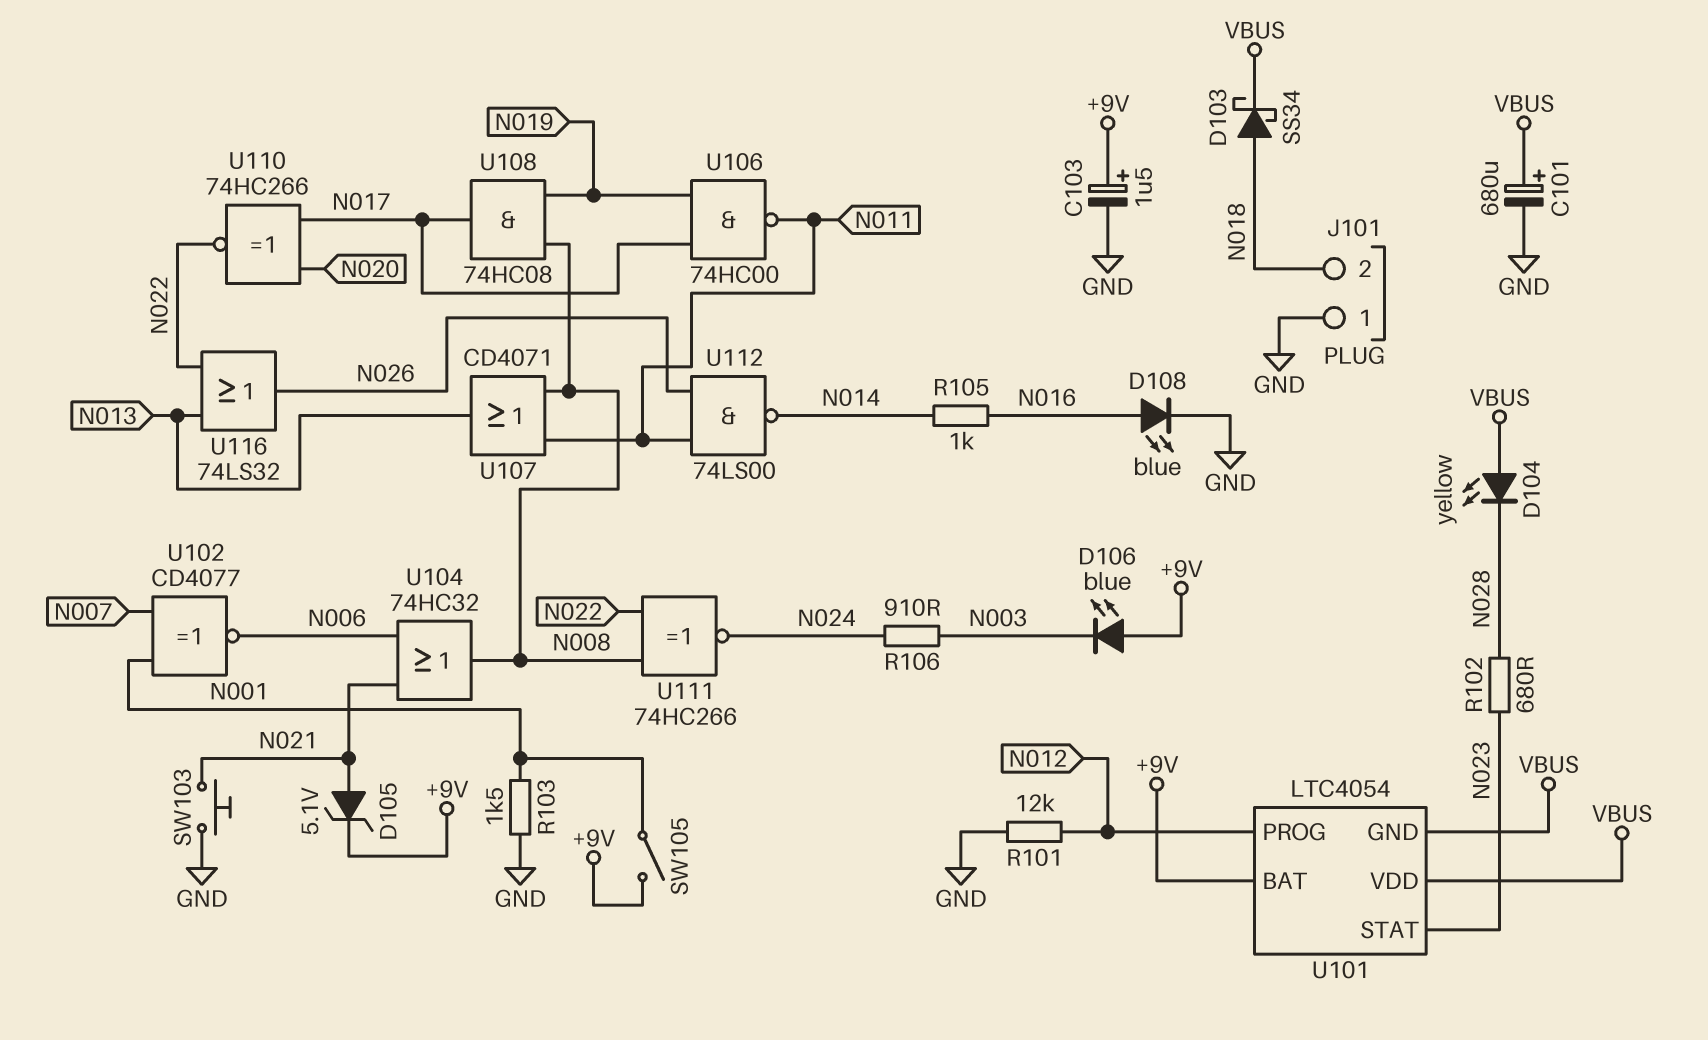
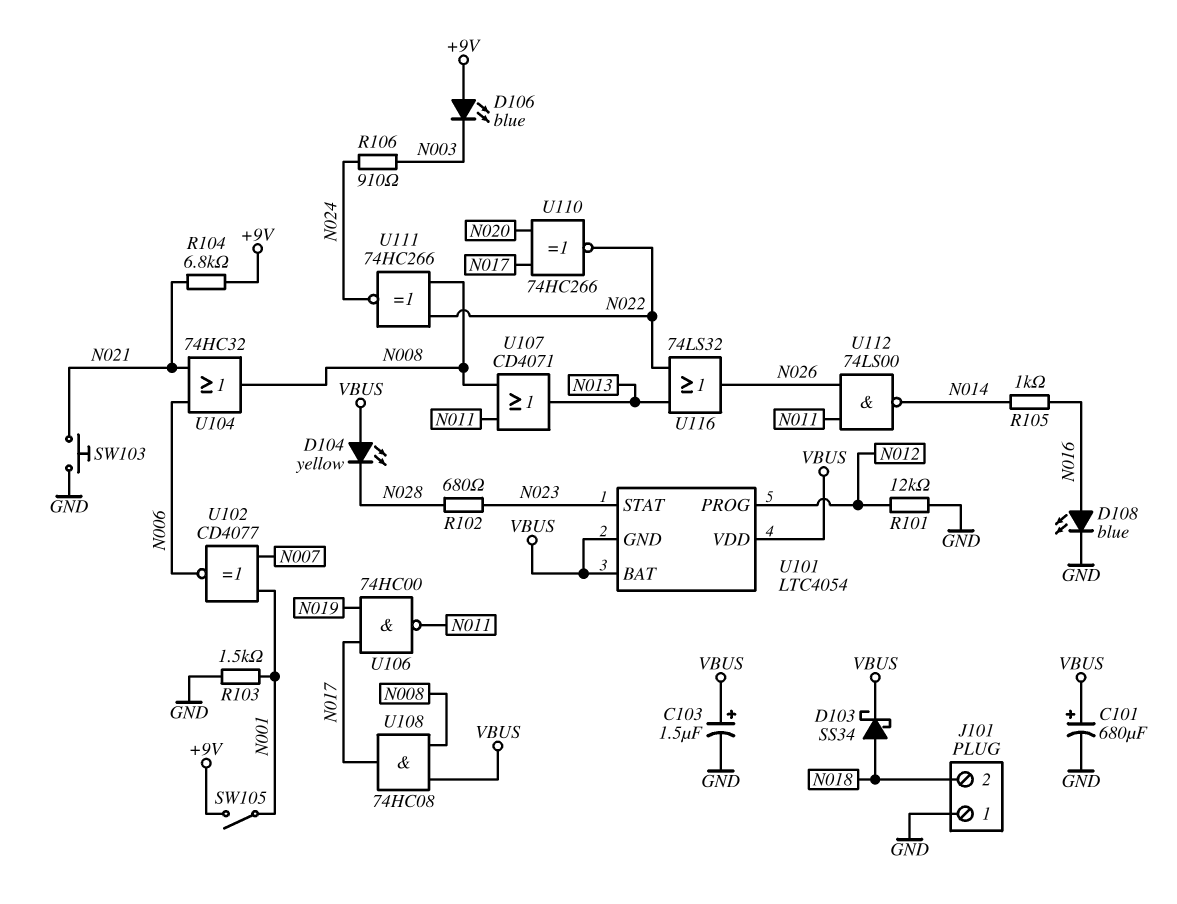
C103: 1.5uF (plus +9V, minus GND) -> 1.5uF (plus VBUS, minus GND)
D105: zener 5.1V (A N021, K +9V) -> none
R104: none -> 6.8k (+9V, N021)
U101 pin BAT: +9V -> VBUS
U108: AND 74HC08 (in N008, in N019, out N017) -> AND 74HC08 (in N008, in VBUS, out N017)

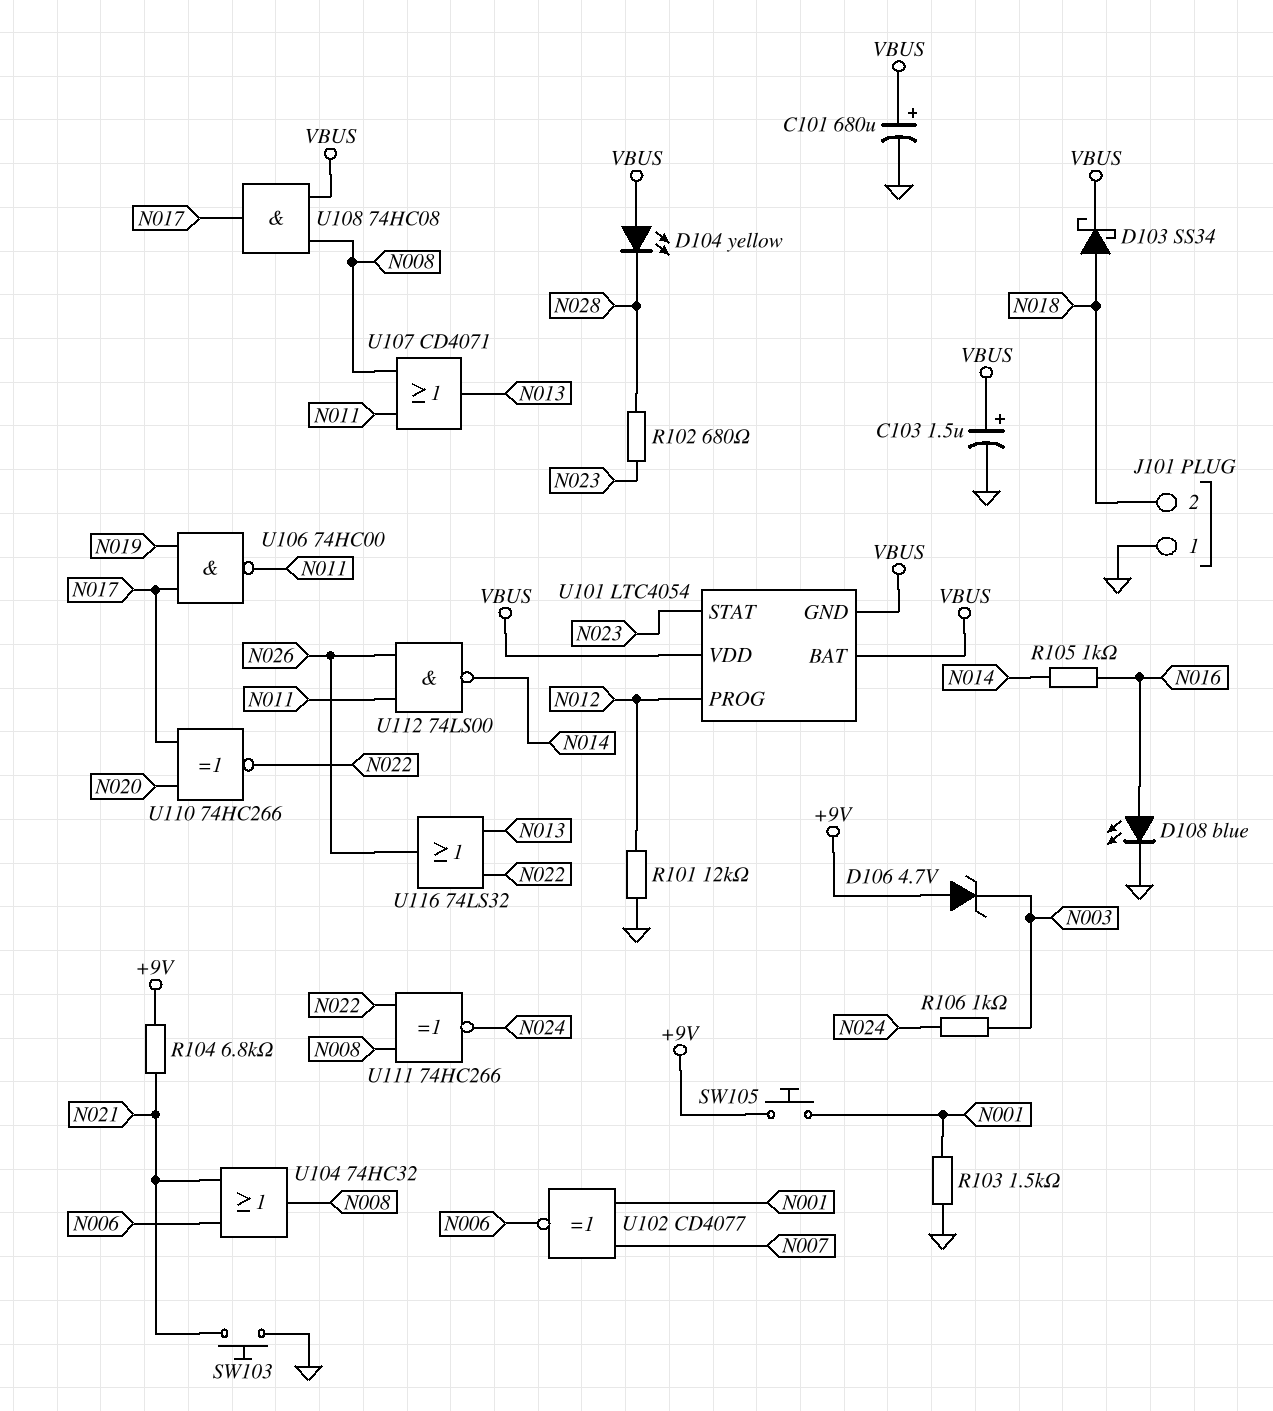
D106: LED blue (A +9V, K N003) -> zener 4.7V (A +9V, K N003)
R106: 910 (N003, N024) -> 1k (N003, N024)
SW105: switch (+9V, N001) -> button (+9V, N001)

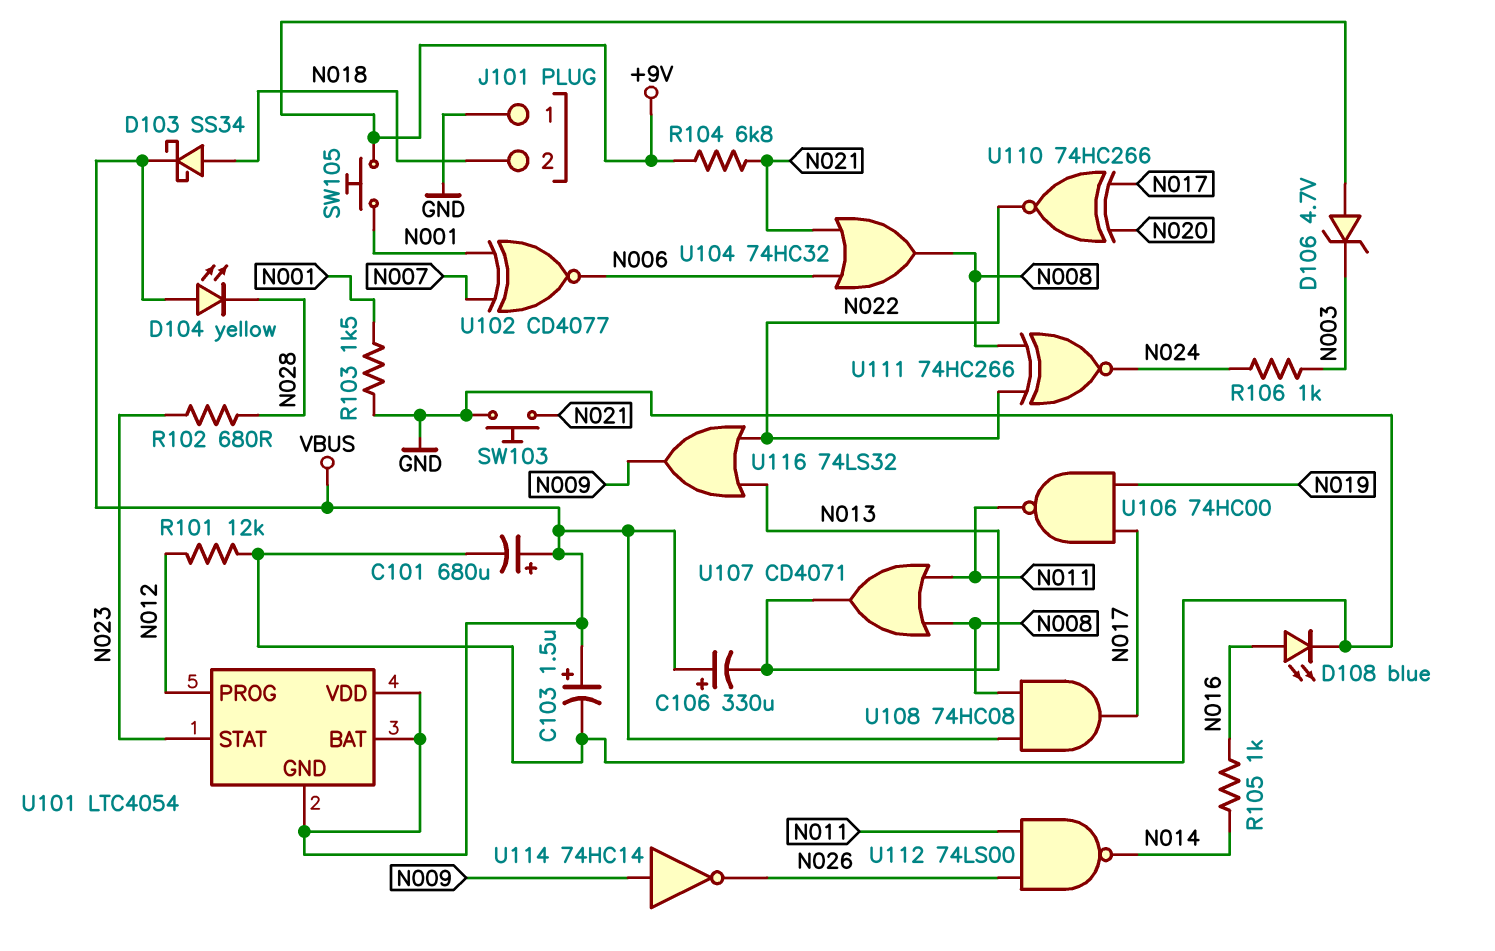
C106: none -> 330uF (plus VBUS, minus N013)
U114: none -> NOT 74HC14 (in N009, out N026)
U116: OR 74LS32 (in N013, in N022, out N026) -> OR 74LS32 (in N013, in N022, out N009)

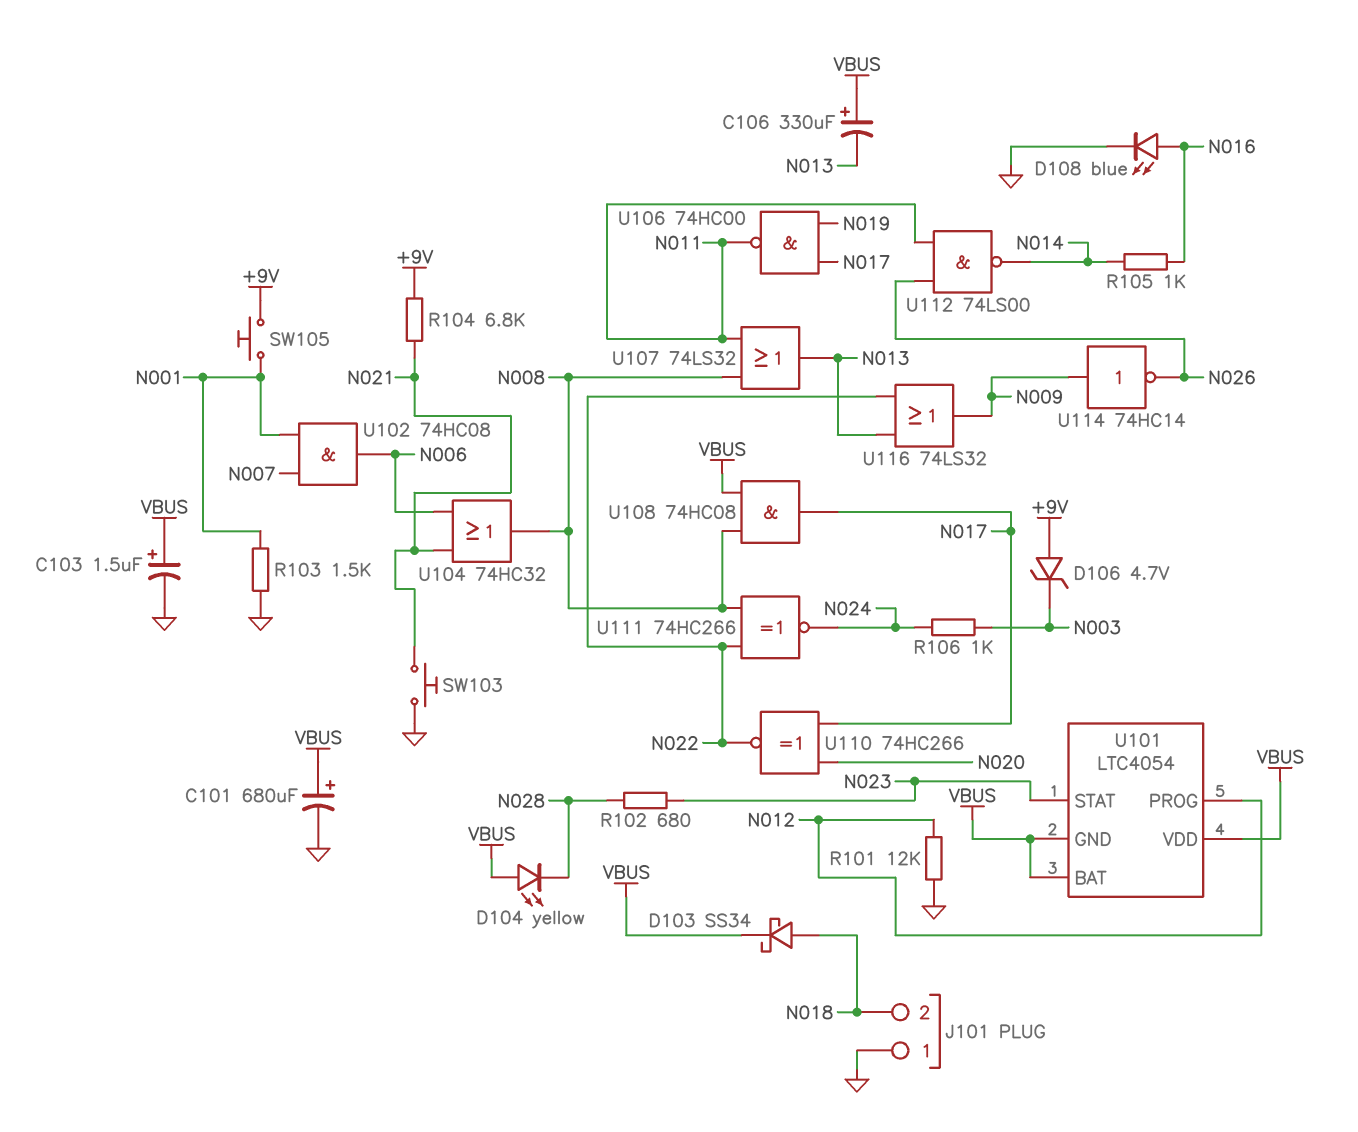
U102: XNOR CD4077 (in N001, in N007, out N006) -> AND 74HC08 (in N001, in N007, out N006)
U107: OR CD4071 (in N008, in N011, out N013) -> OR 74LS32 (in N008, in N011, out N013)

